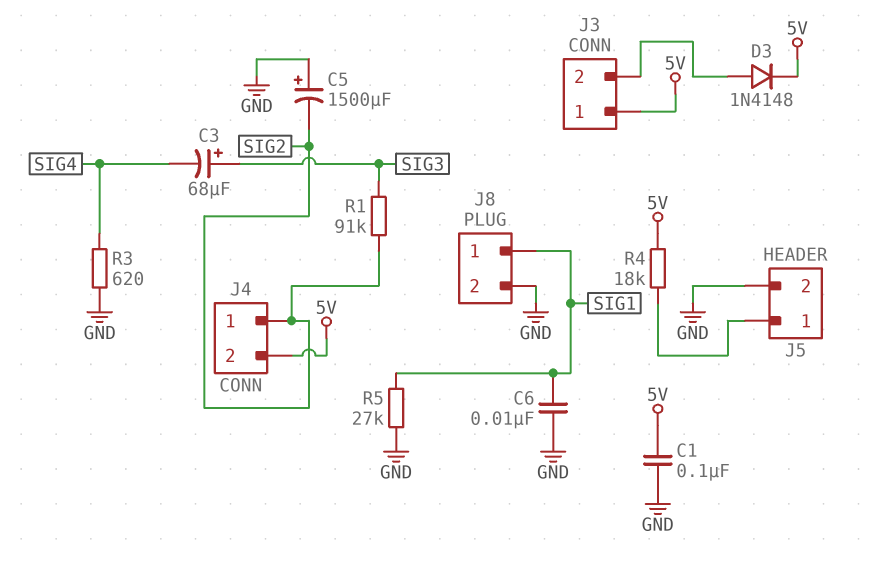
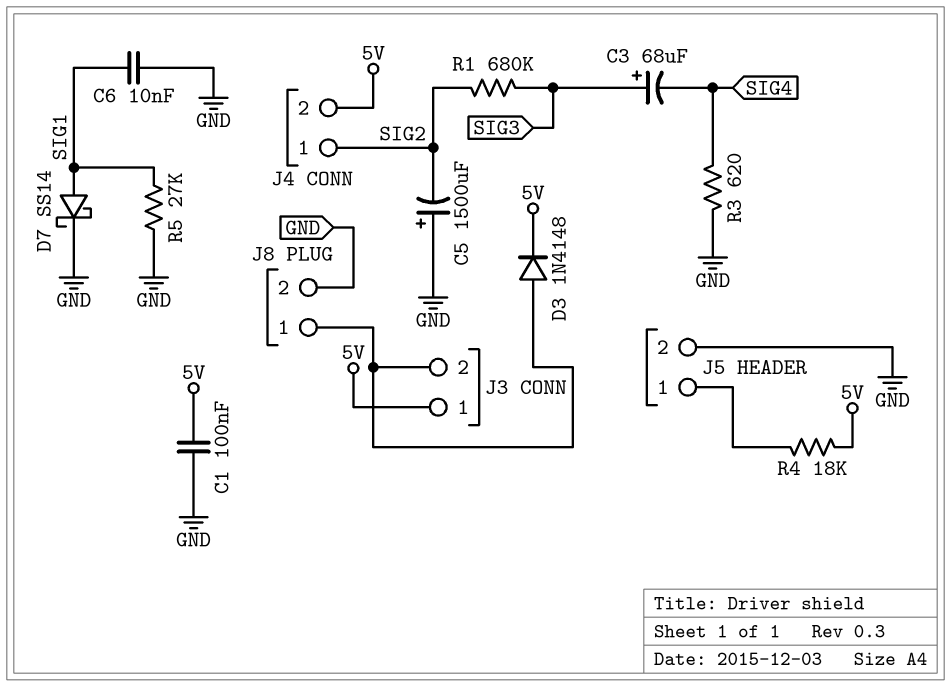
D7: none -> schottky SS14 (A SIG1, K GND)
J8 pin 1: SIG1 -> J3/2
R1: 91k (SIG2, SIG3) -> 680k (SIG2, SIG3)

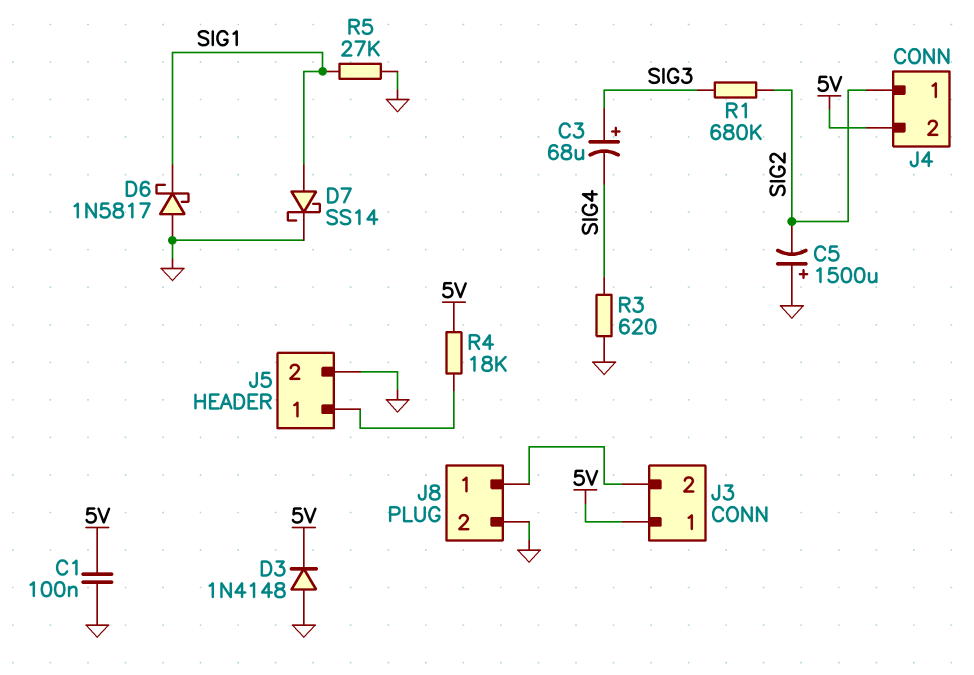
C6: 10nF (GND, SIG1) -> none
D3: diode 1N4148 (A J3/2, K 5V) -> diode 1N4148 (A GND, K 5V)
D6: none -> schottky 1N5817 (A GND, K SIG1)

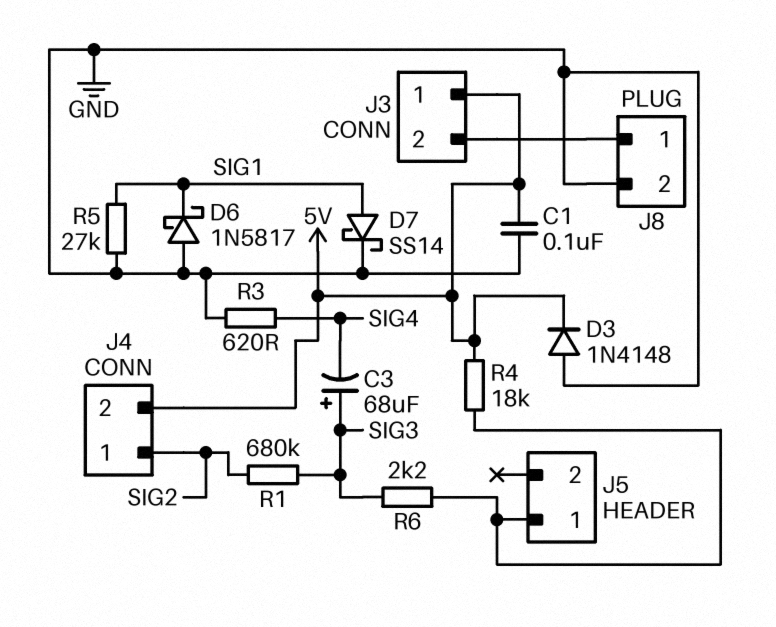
C5: 1500uF (plus GND, minus SIG2) -> none
J5 pin 2: GND -> none
R6: none -> 2.2k (J5/1, SIG3)

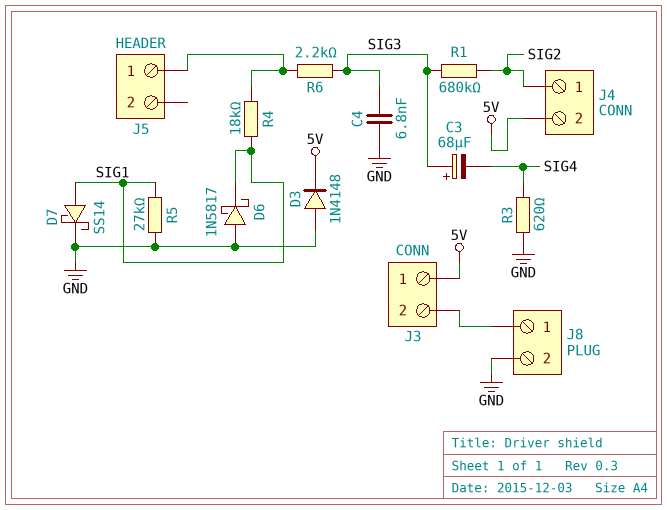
C1: 100nF (5V, GND) -> none
C4: none -> 6.8nF (GND, SIG3)
R4: 18k (5V, J5/1) -> 18k (J5/1, SIG1)

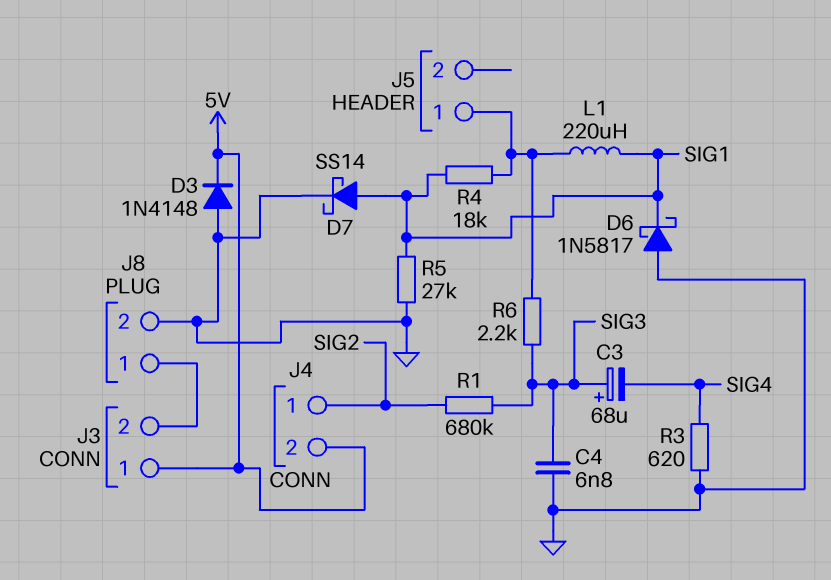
L1: none -> 220uH (J5/1, SIG1)

